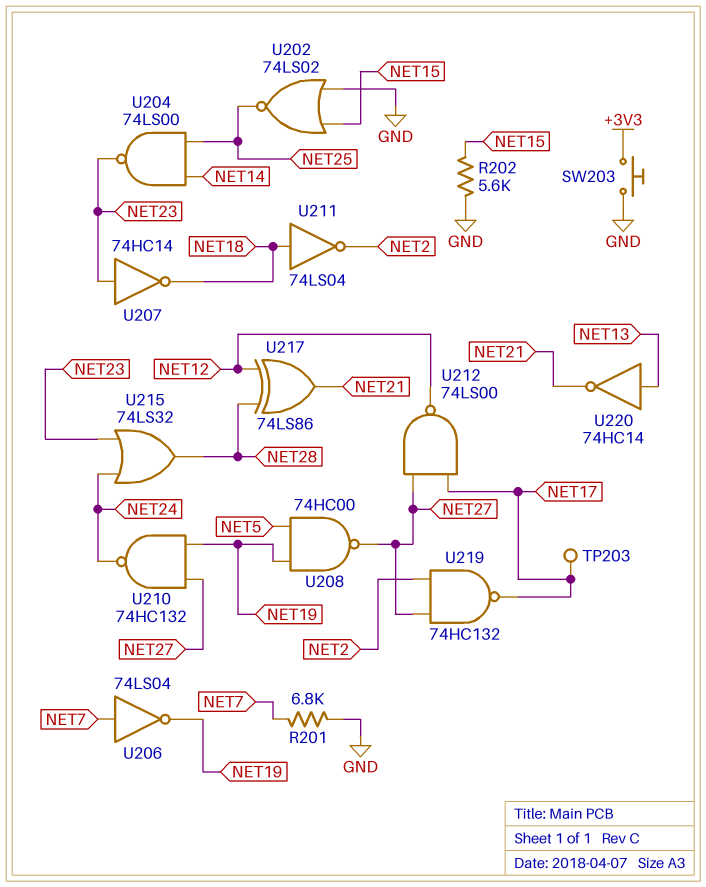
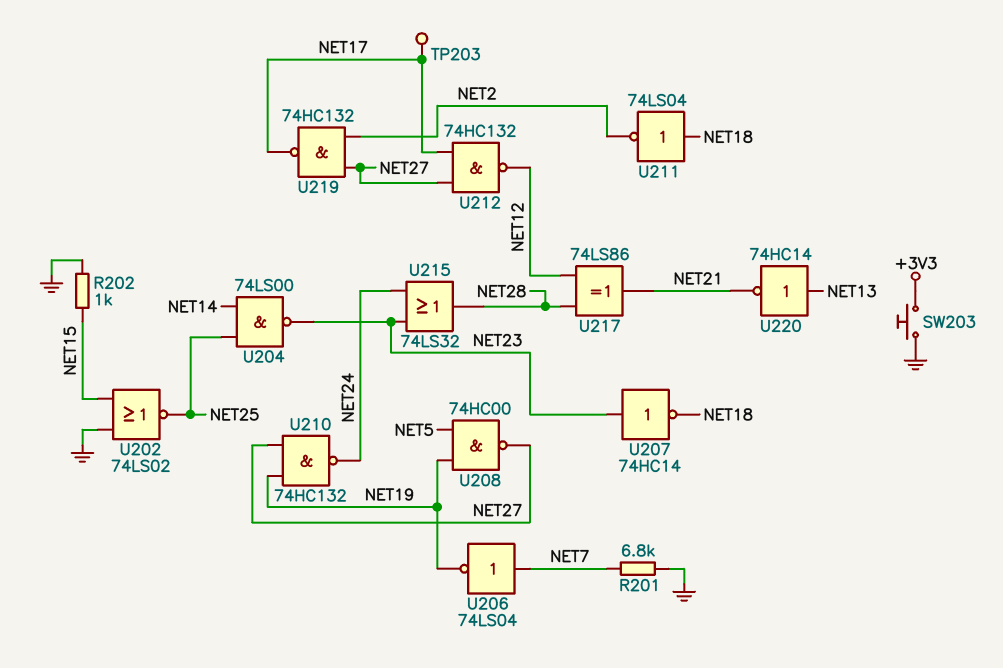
R202: 5.6k (GND, NET15) -> 1k (GND, NET15)
U212: NAND 74LS00 (in NET17, in NET27, out NET12) -> NAND 74HC132 (in NET17, in NET27, out NET12)

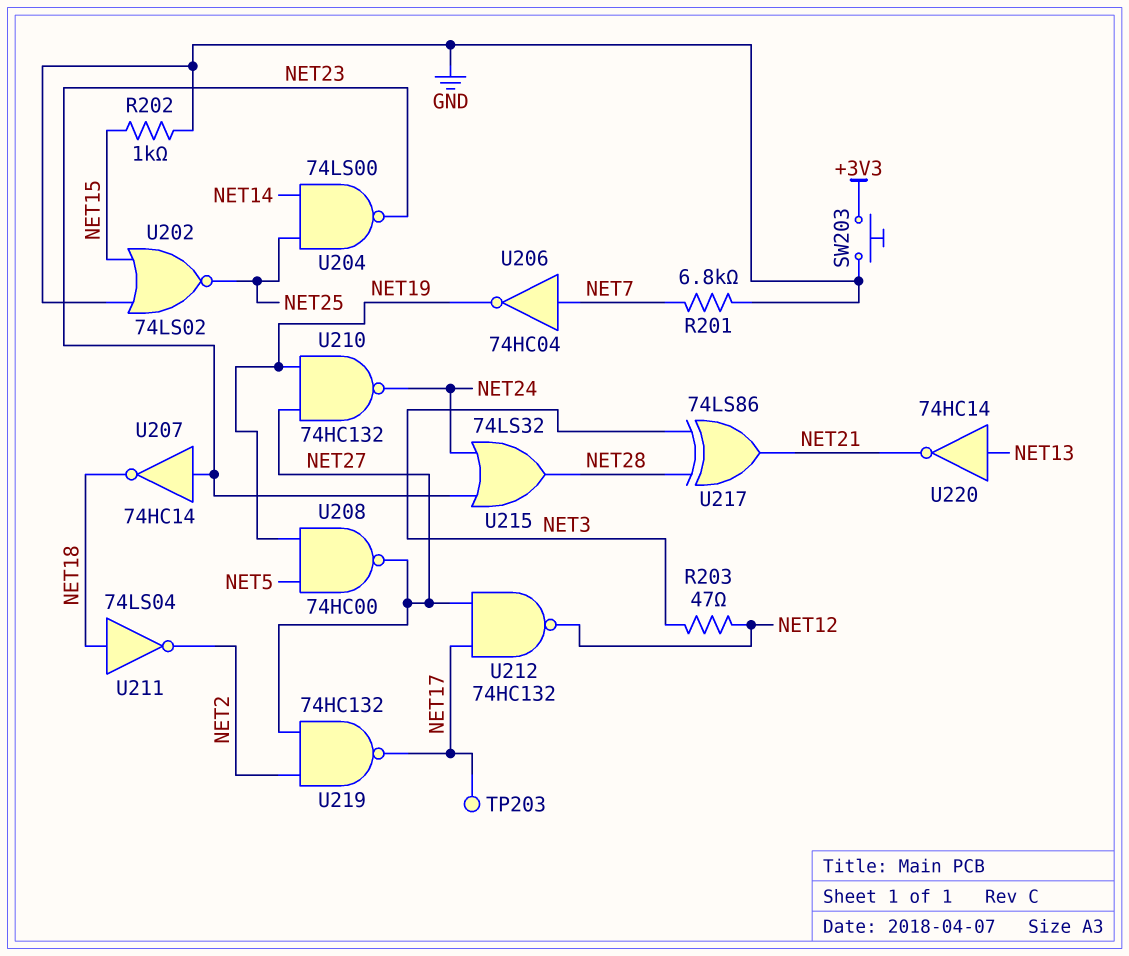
R203: none -> 47 (NET3, NET12)
U206: NOT 74LS04 (in NET7, out NET19) -> NOT 74HC04 (in NET7, out NET19)
U217: XOR 74LS86 (in NET12, in NET28, out NET21) -> XOR 74LS86 (in NET3, in NET28, out NET21)

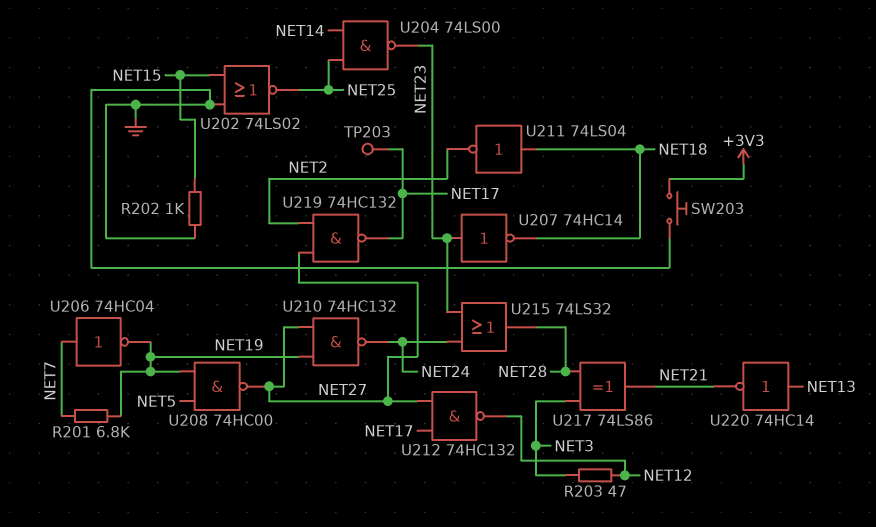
R201: 6.8k (GND, NET7) -> 6.8k (NET7, NET19)

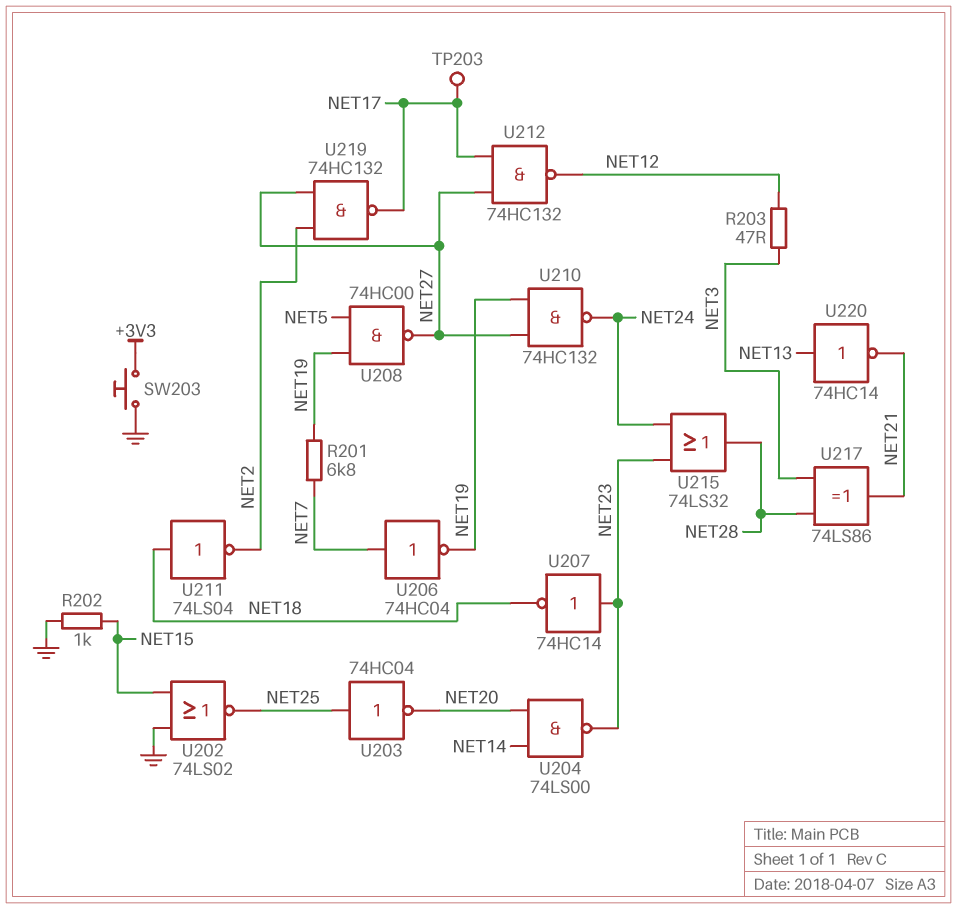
U203: none -> NOT 74HC04 (in NET25, out NET20)
U204: NAND 74LS00 (in NET14, in NET25, out NET23) -> NAND 74LS00 (in NET14, in NET20, out NET23)

